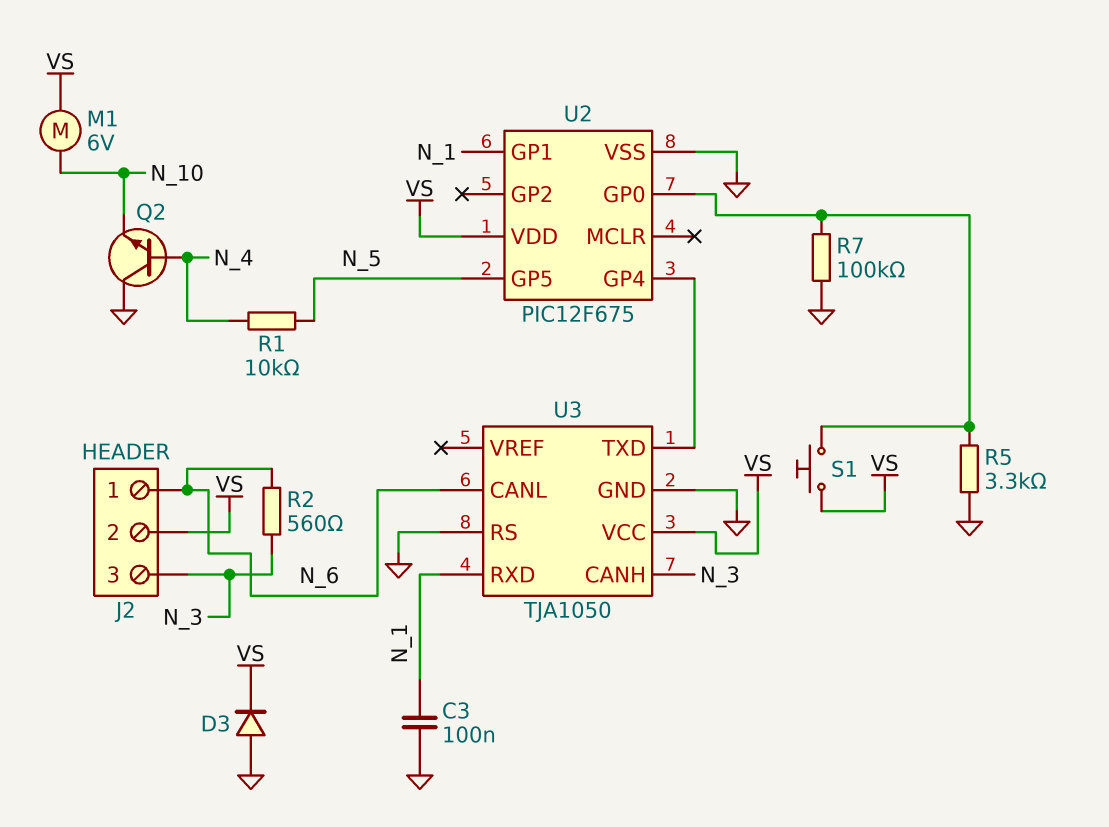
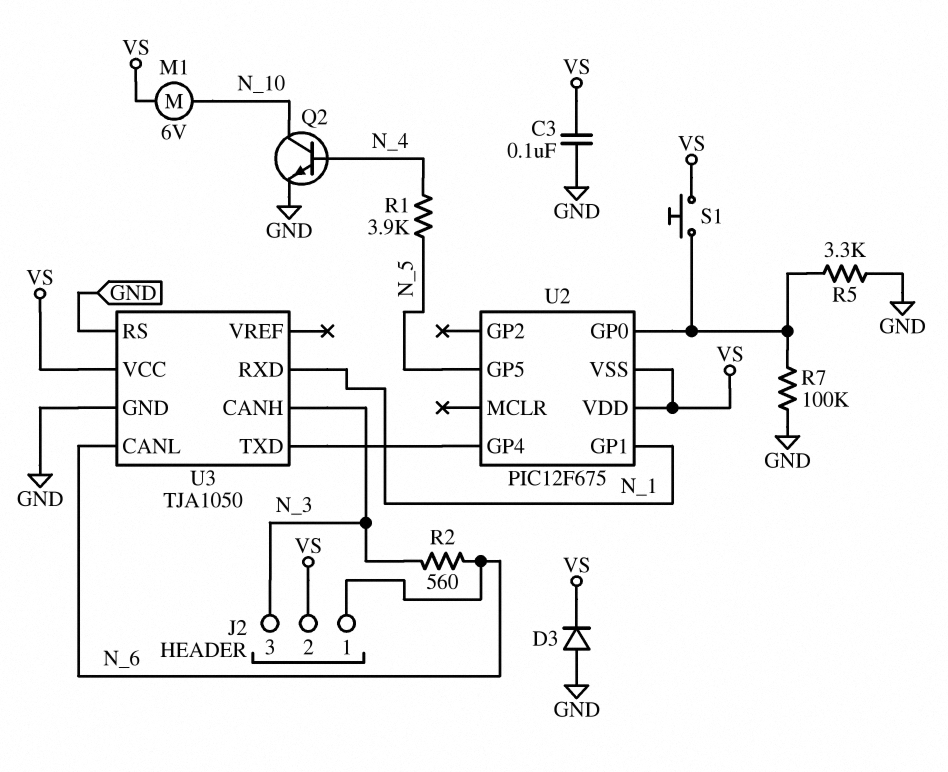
C3: 100nF (GND, N_1) -> 100nF (GND, VS)
Q2: NPN (B N_4, C GND, E N_10) -> NPN (B N_4, C N_10, E GND)
R1: 10k (N_4, N_5) -> 3.9k (N_4, N_5)
U2 pin VSS: GND -> VS

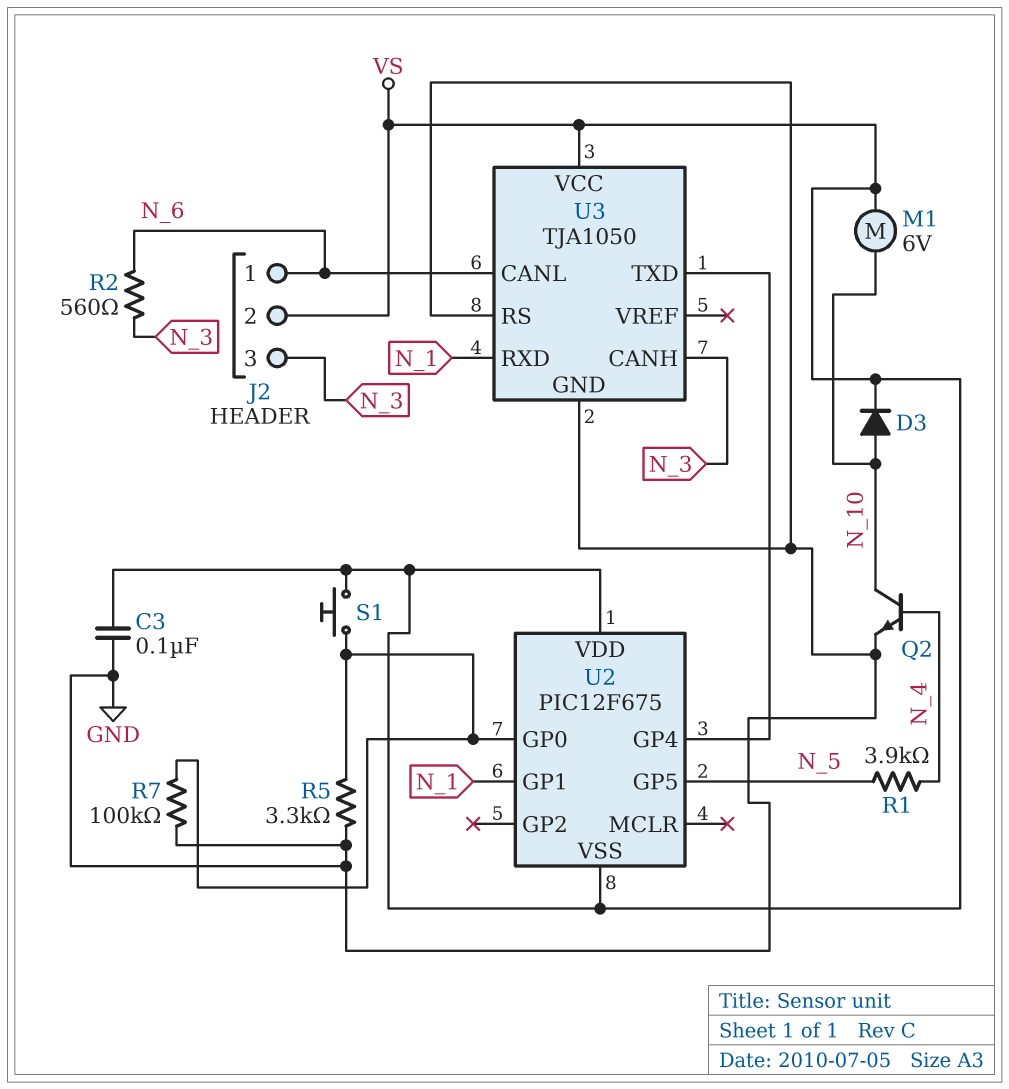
D3: diode (A GND, K VS) -> diode (A N_10, K VS)

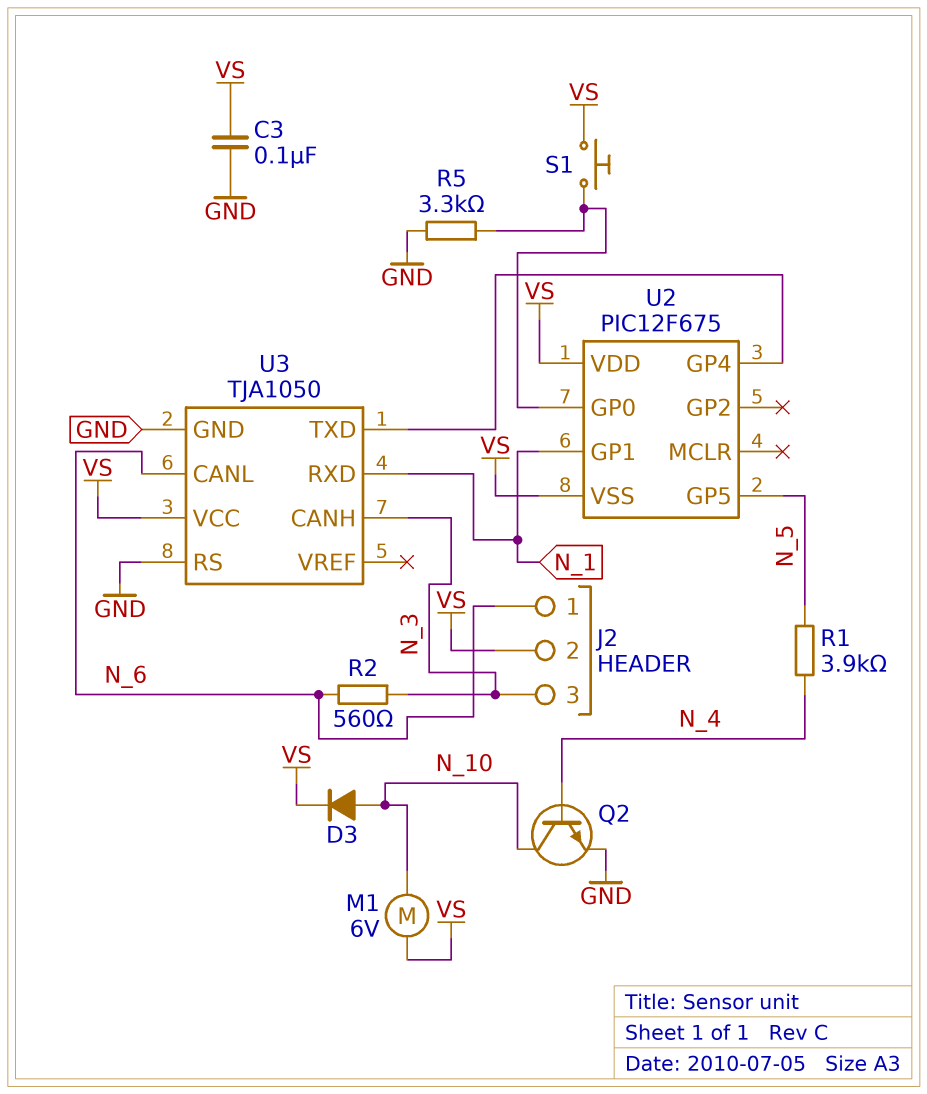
R7: 100k (GND, U2/GP0) -> none

